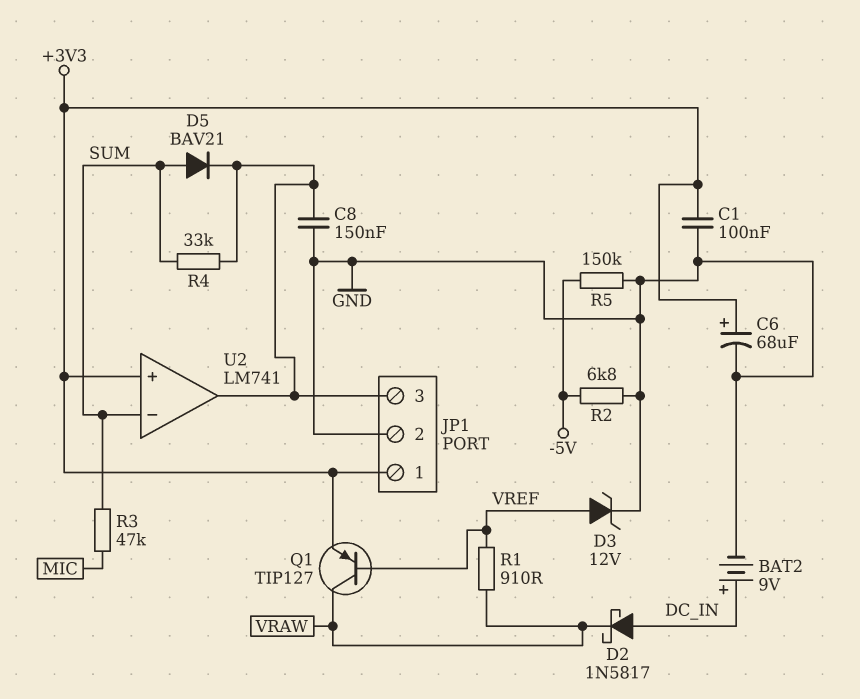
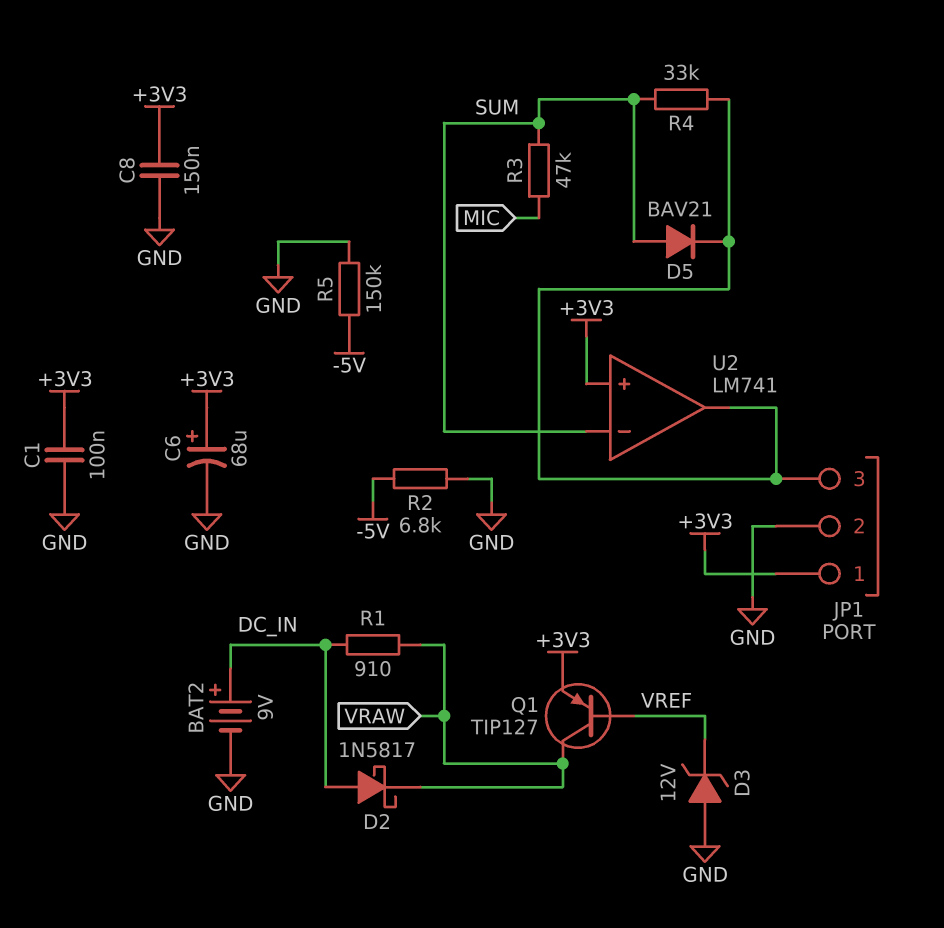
C8: 150nF (GND, JP1/3) -> 150nF (+3V3, GND)
D3: zener 12V (A VREF, K GND) -> zener 12V (A GND, K VREF)
R1: 910 (VRAW, VREF) -> 910 (DC_IN, VRAW)

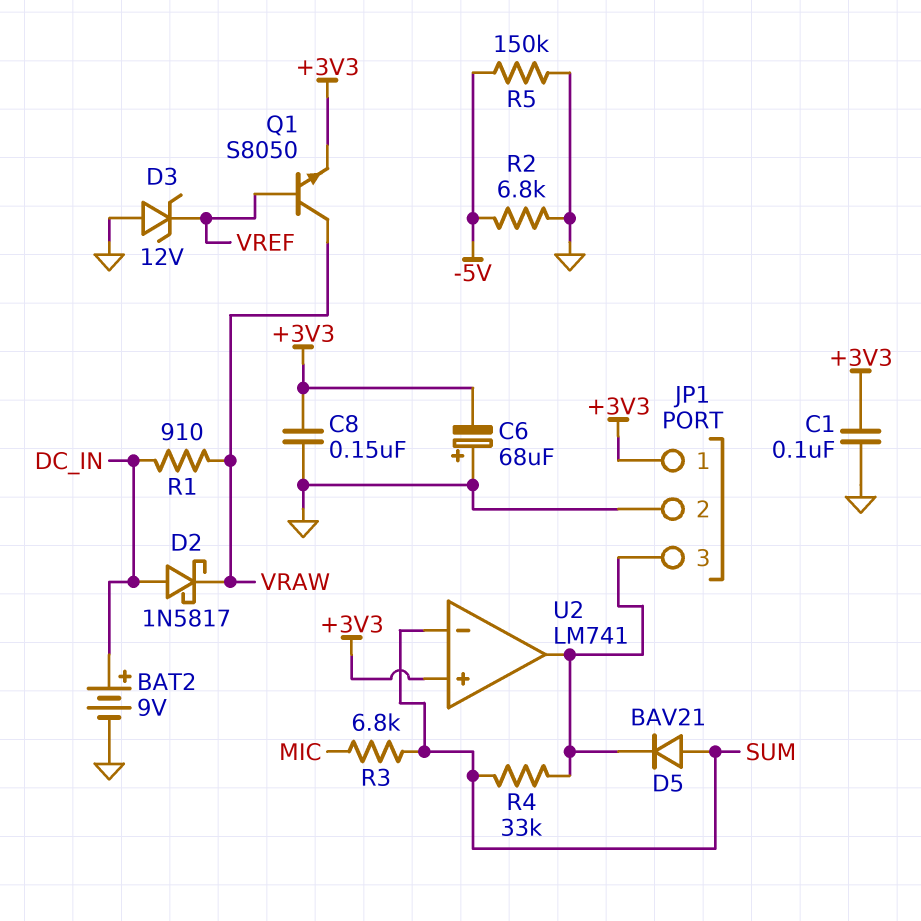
C6: 68uF (plus +3V3, minus GND) -> 68uF (plus GND, minus +3V3)
Q1: PNP TIP127 (B VREF, C VRAW, E +3V3) -> NPN S8050 (B VREF, C VRAW, E +3V3)
R3: 47k (MIC, SUM) -> 6.8k (MIC, SUM)

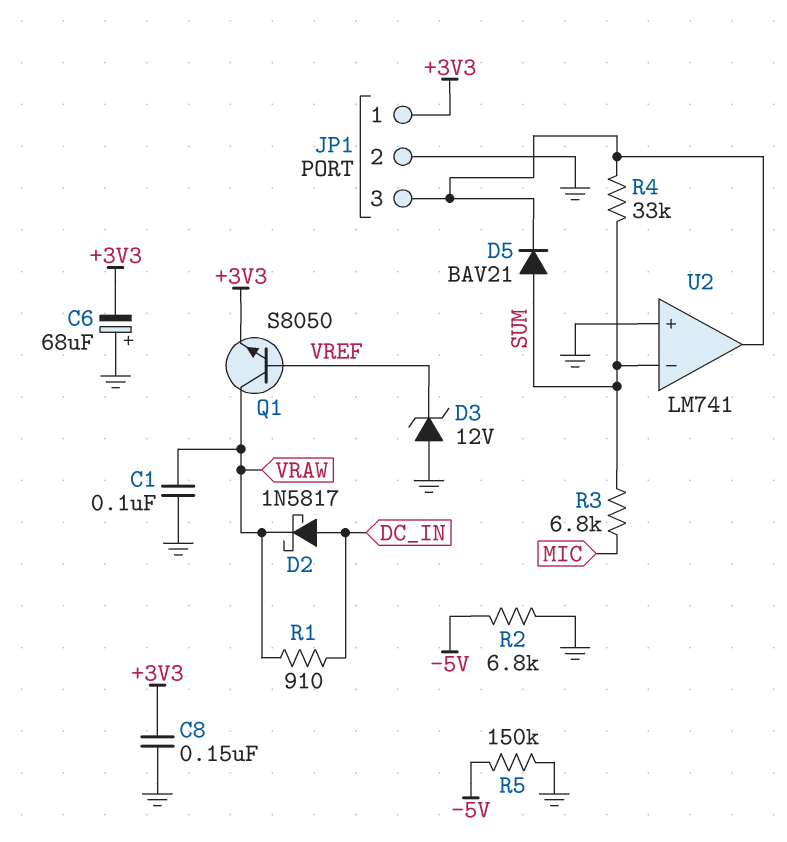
BAT2: 9V (plus DC_IN, minus GND) -> none
C1: 100nF (+3V3, GND) -> 100nF (GND, VRAW)
U2 pin in+: +3V3 -> GND

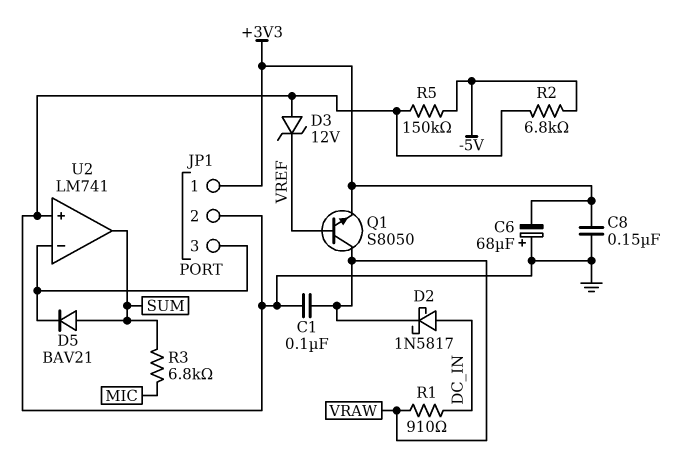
R4: 33k (JP1/3, SUM) -> none
U2 pin in-: SUM -> JP1/3
U2 pin out: JP1/3 -> SUM

